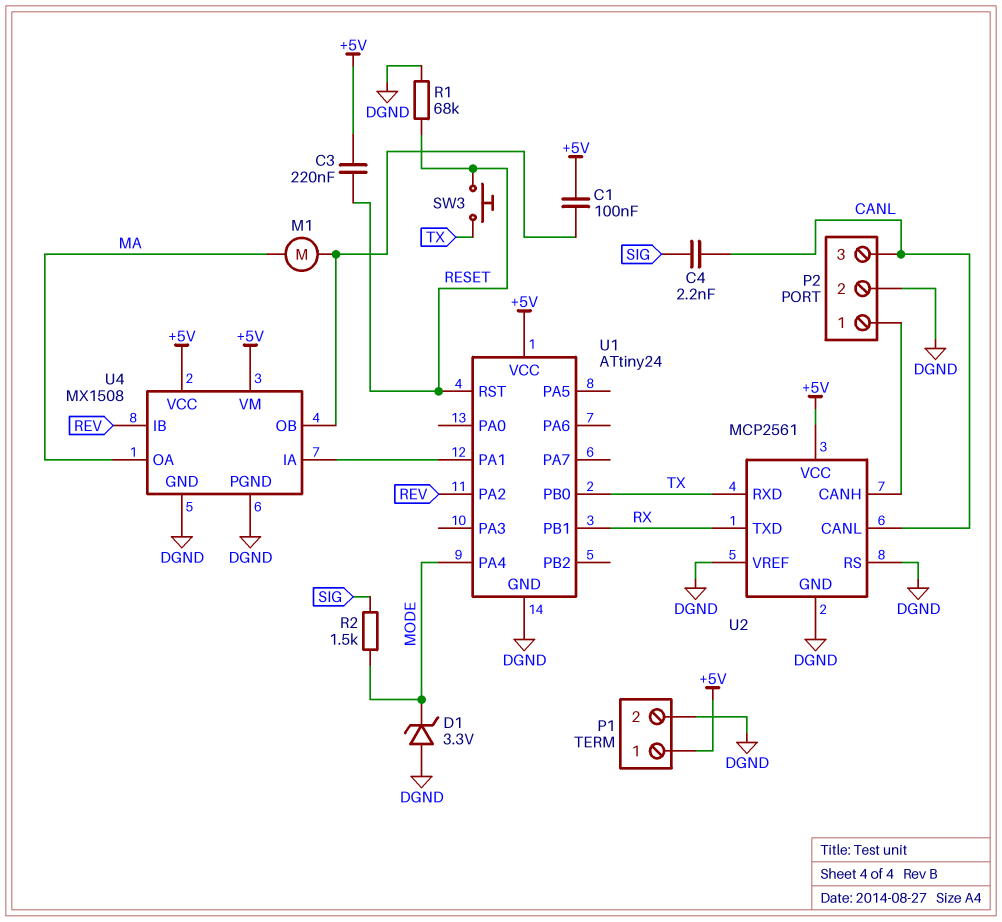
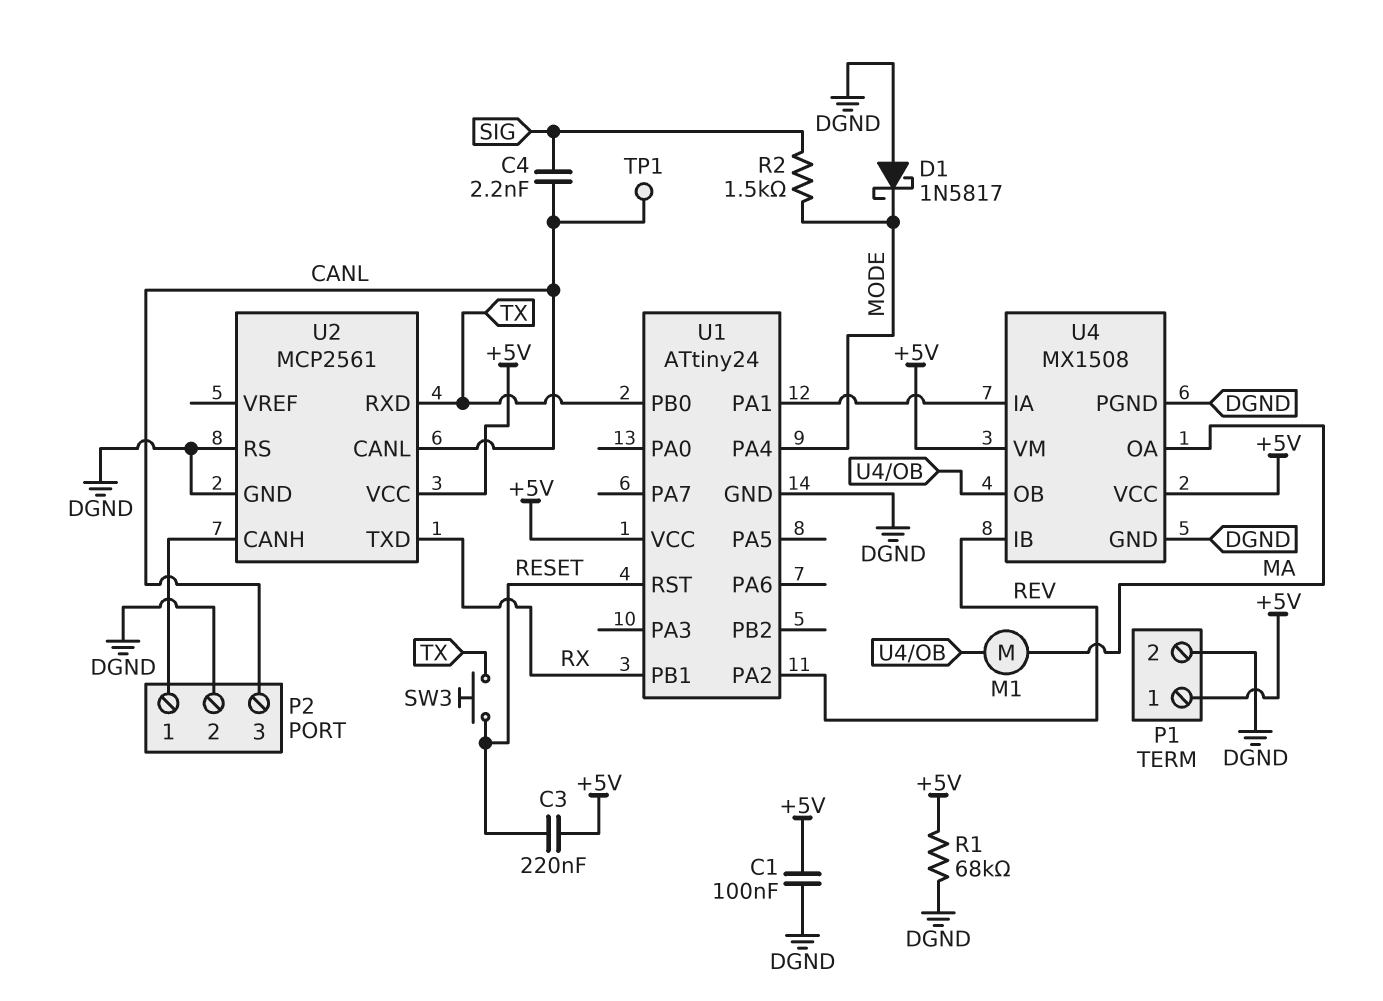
C1: 100nF (+5V, U4/OB) -> 100nF (+5V, DGND)
D1: zener 3.3V (A DGND, K MODE) -> schottky 1N5817 (A DGND, K MODE)
R1: 68k (DGND, RESET) -> 68k (+5V, DGND)
TP1: none -> test point (CANL)
U2 pin VREF: DGND -> none

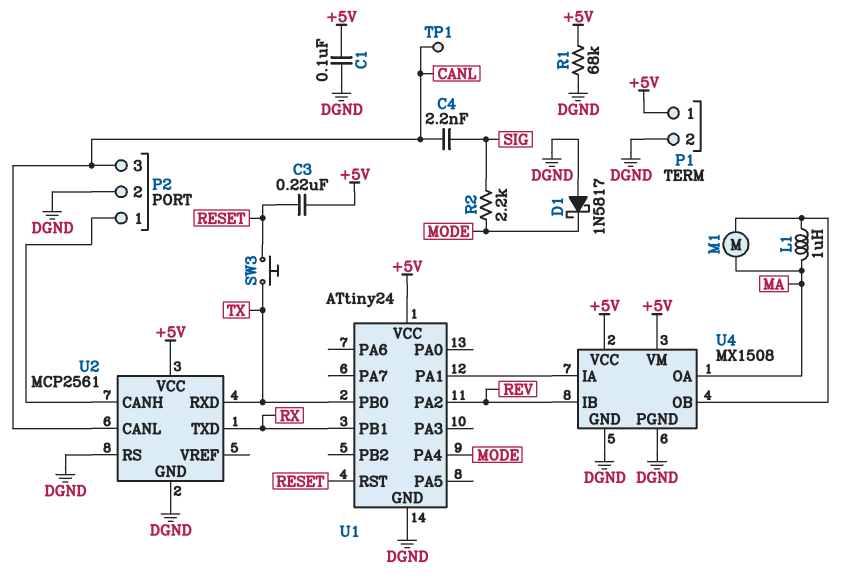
L1: none -> 1uH (MA, U4/OB)
R2: 1.5k (MODE, SIG) -> 2.2k (MODE, SIG)

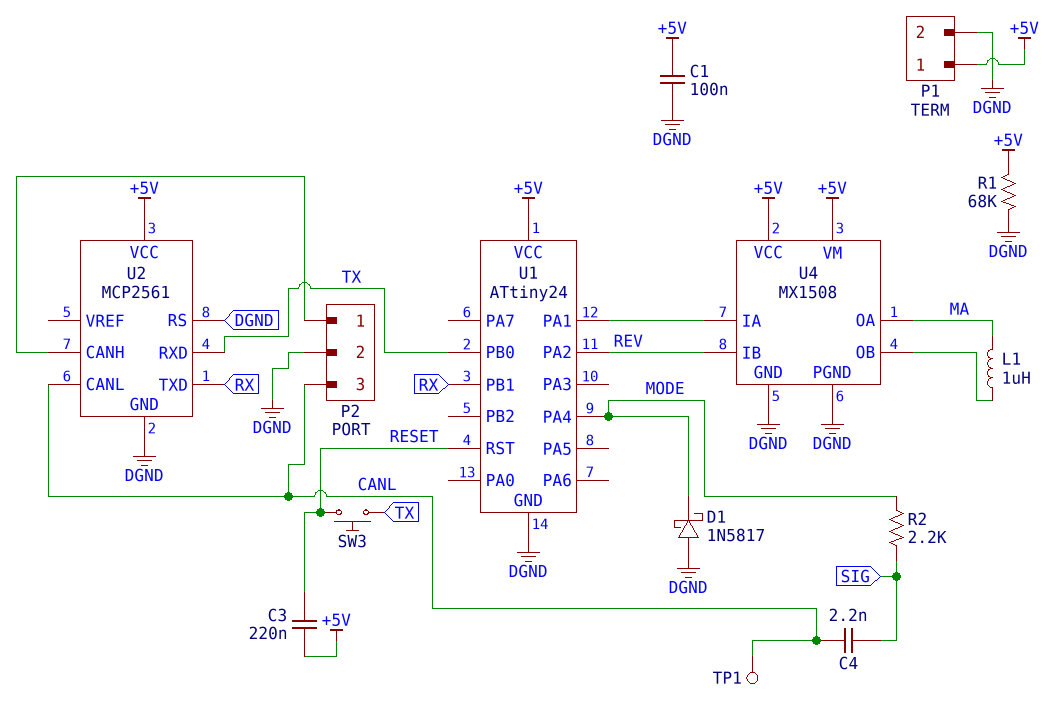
M1: motor (MA, U4/OB) -> none

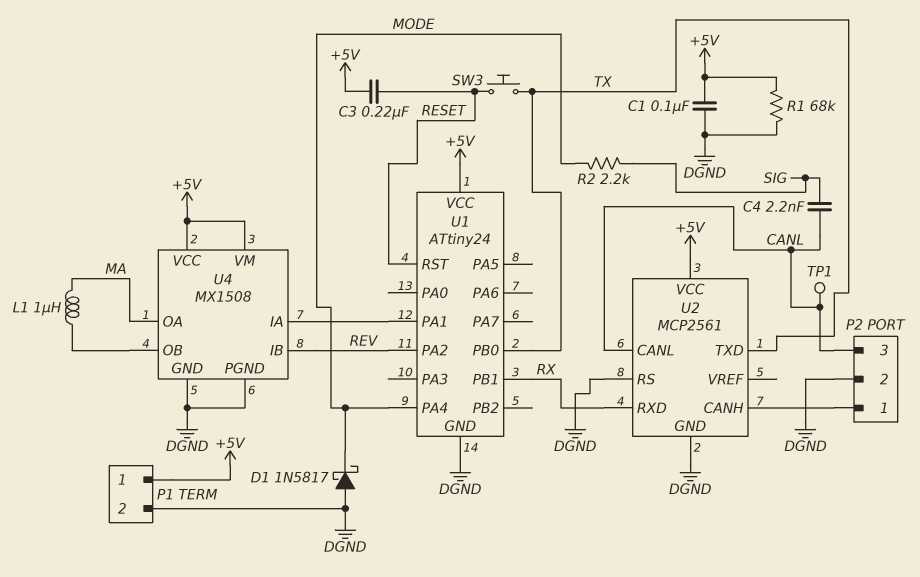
U2 pin RXD: TX -> RX
U2 pin TXD: RX -> TX

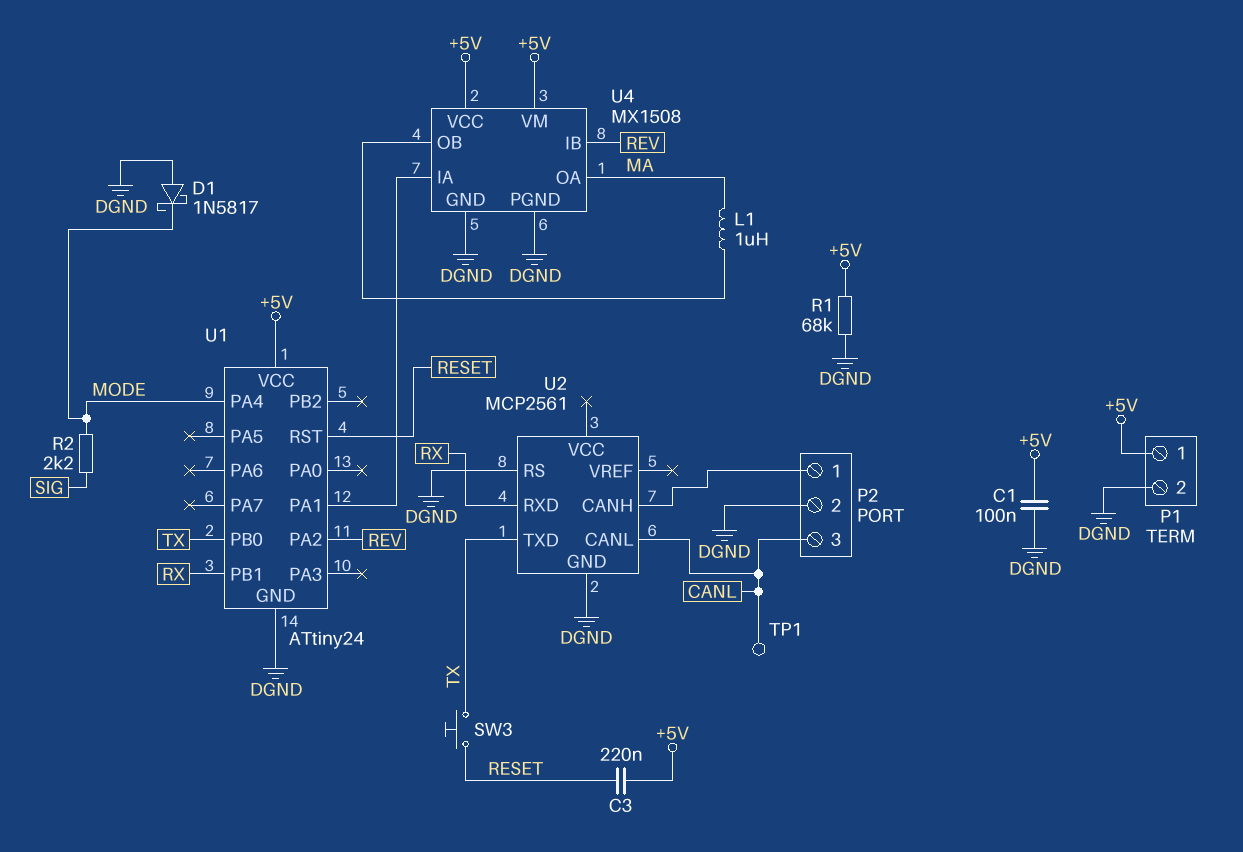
C4: 2.2nF (CANL, SIG) -> none
U2 pin VCC: +5V -> none

